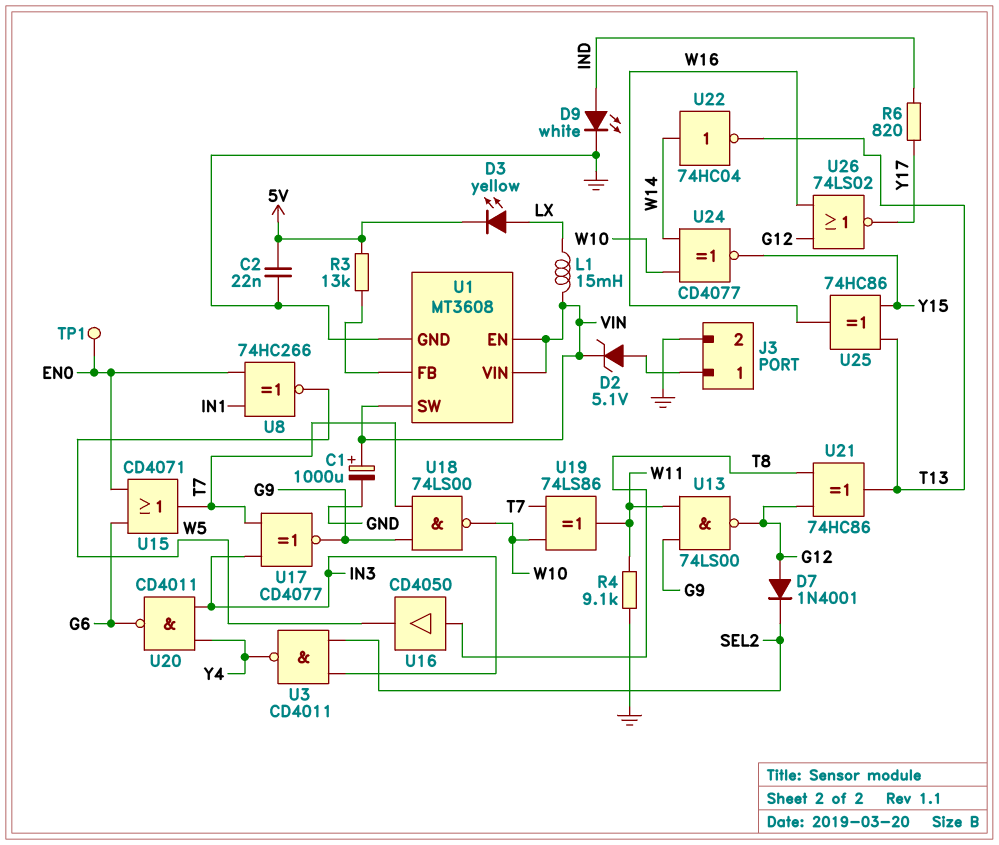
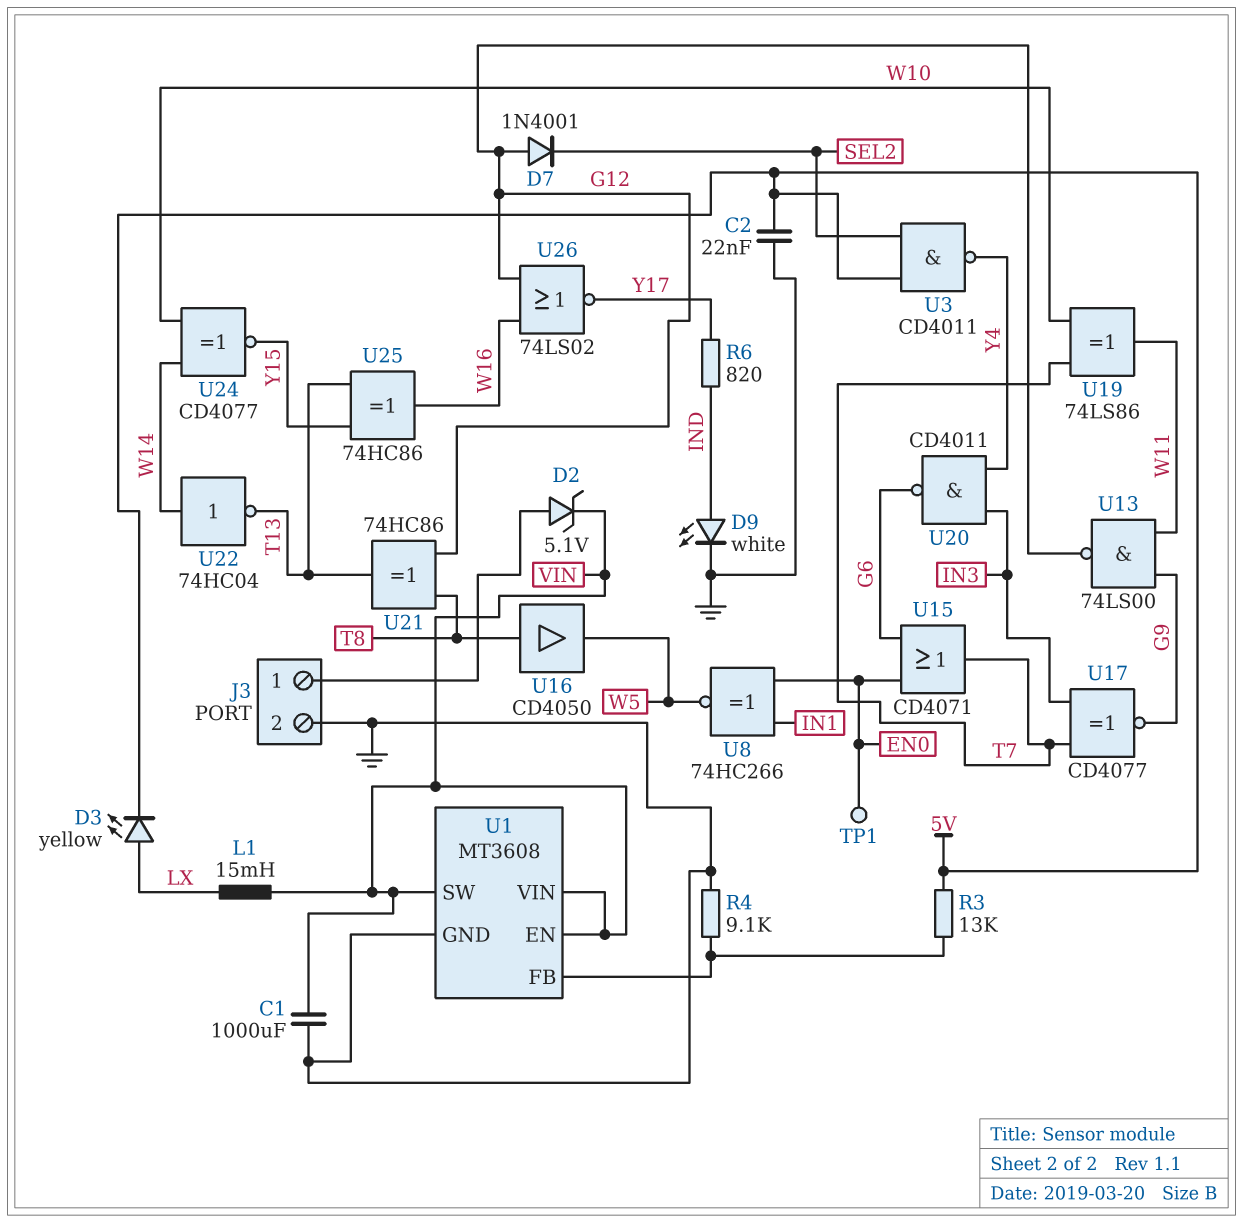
C1: 1000uF (plus VIN, minus GND) -> 1000uF (GND, VIN)
R4: 9.1k (GND, W11) -> 9.1k (GND, U1/FB)
U3: NAND CD4011 (in IN3, in SEL2, out Y4) -> NAND CD4011 (in 5V, in SEL2, out Y4)
U18: NAND 74LS00 (in G9, in T7, out W10) -> none

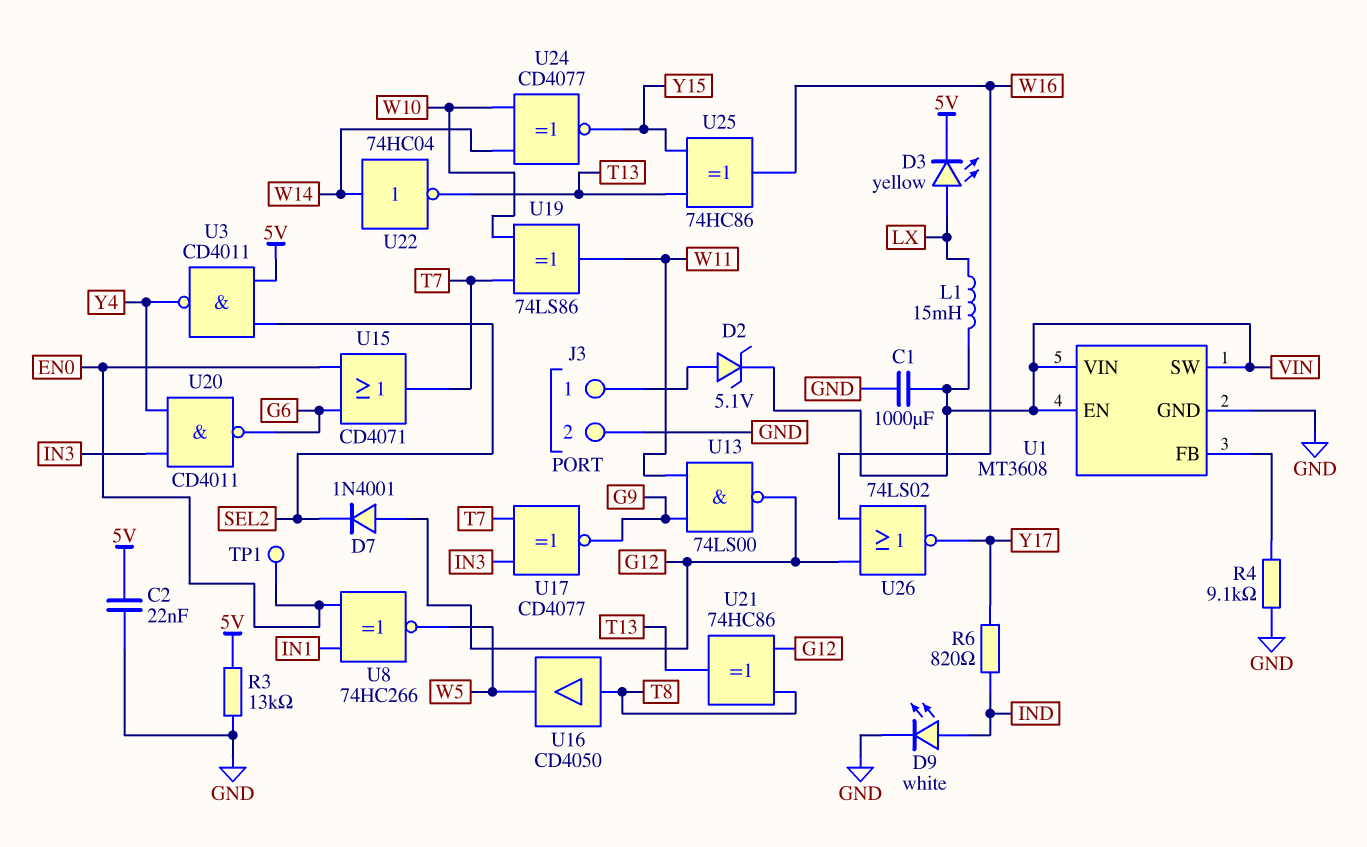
R3: 13k (5V, U1/FB) -> 13k (5V, GND)

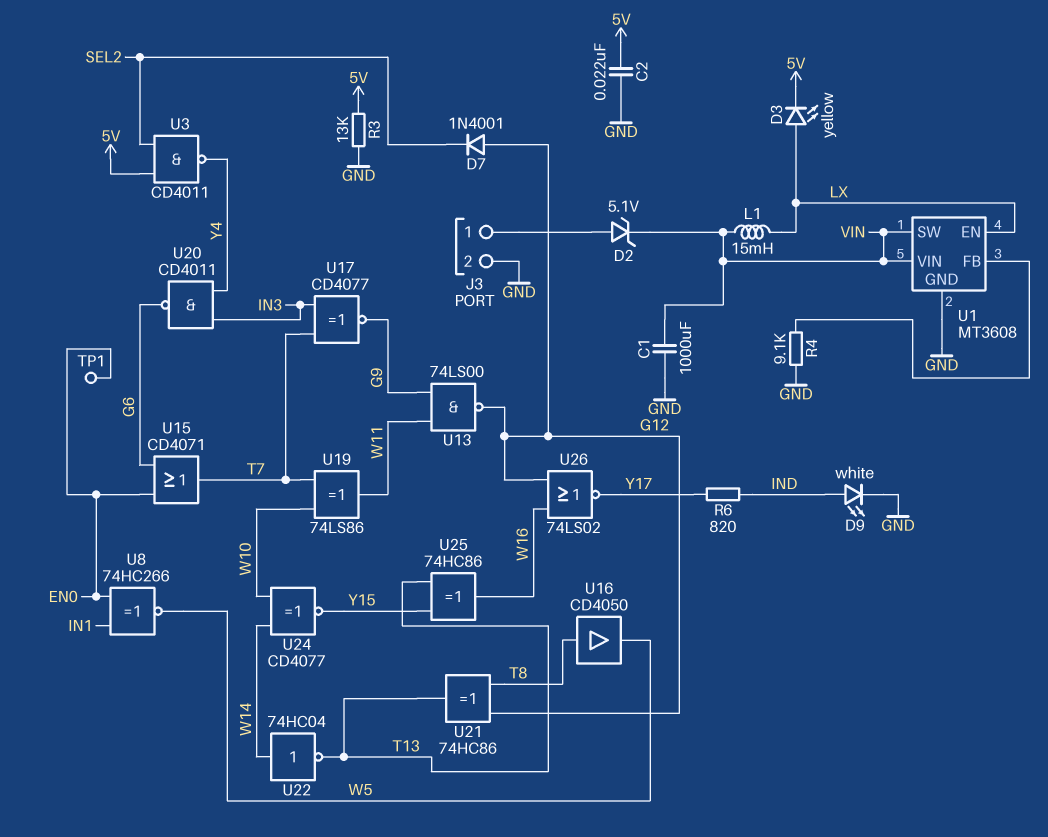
U1 pin EN: VIN -> LX

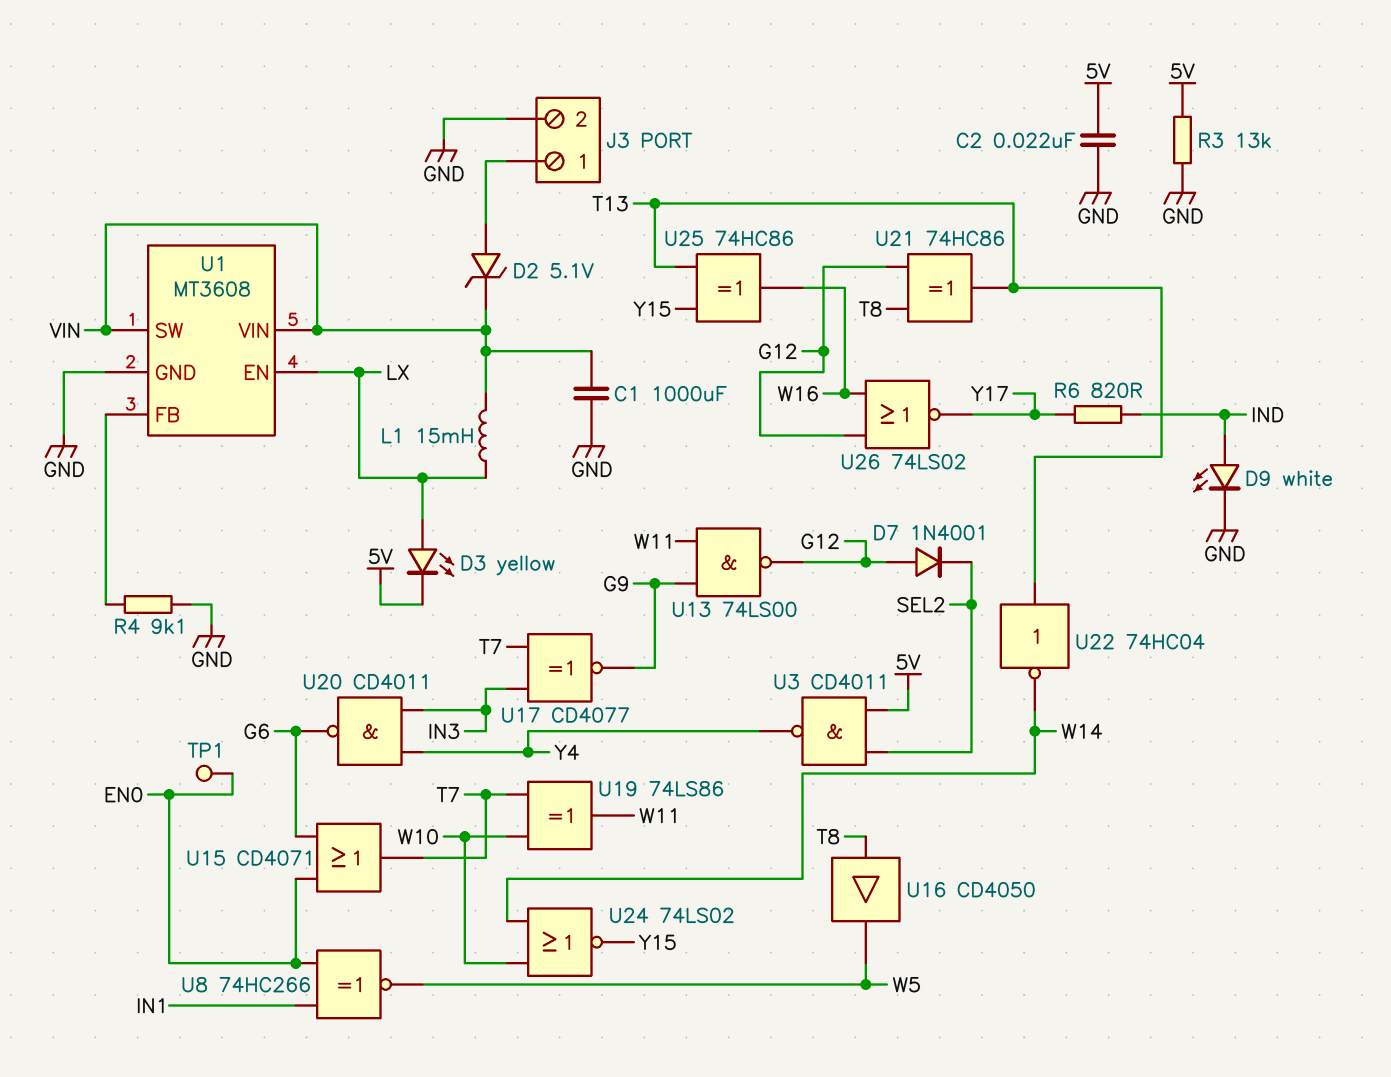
U22: NOT 74HC04 (in W14, out T13) -> NOT 74HC04 (in T13, out W14)
U24: XNOR CD4077 (in W10, in W14, out Y15) -> NOR 74LS02 (in W10, in W14, out Y15)

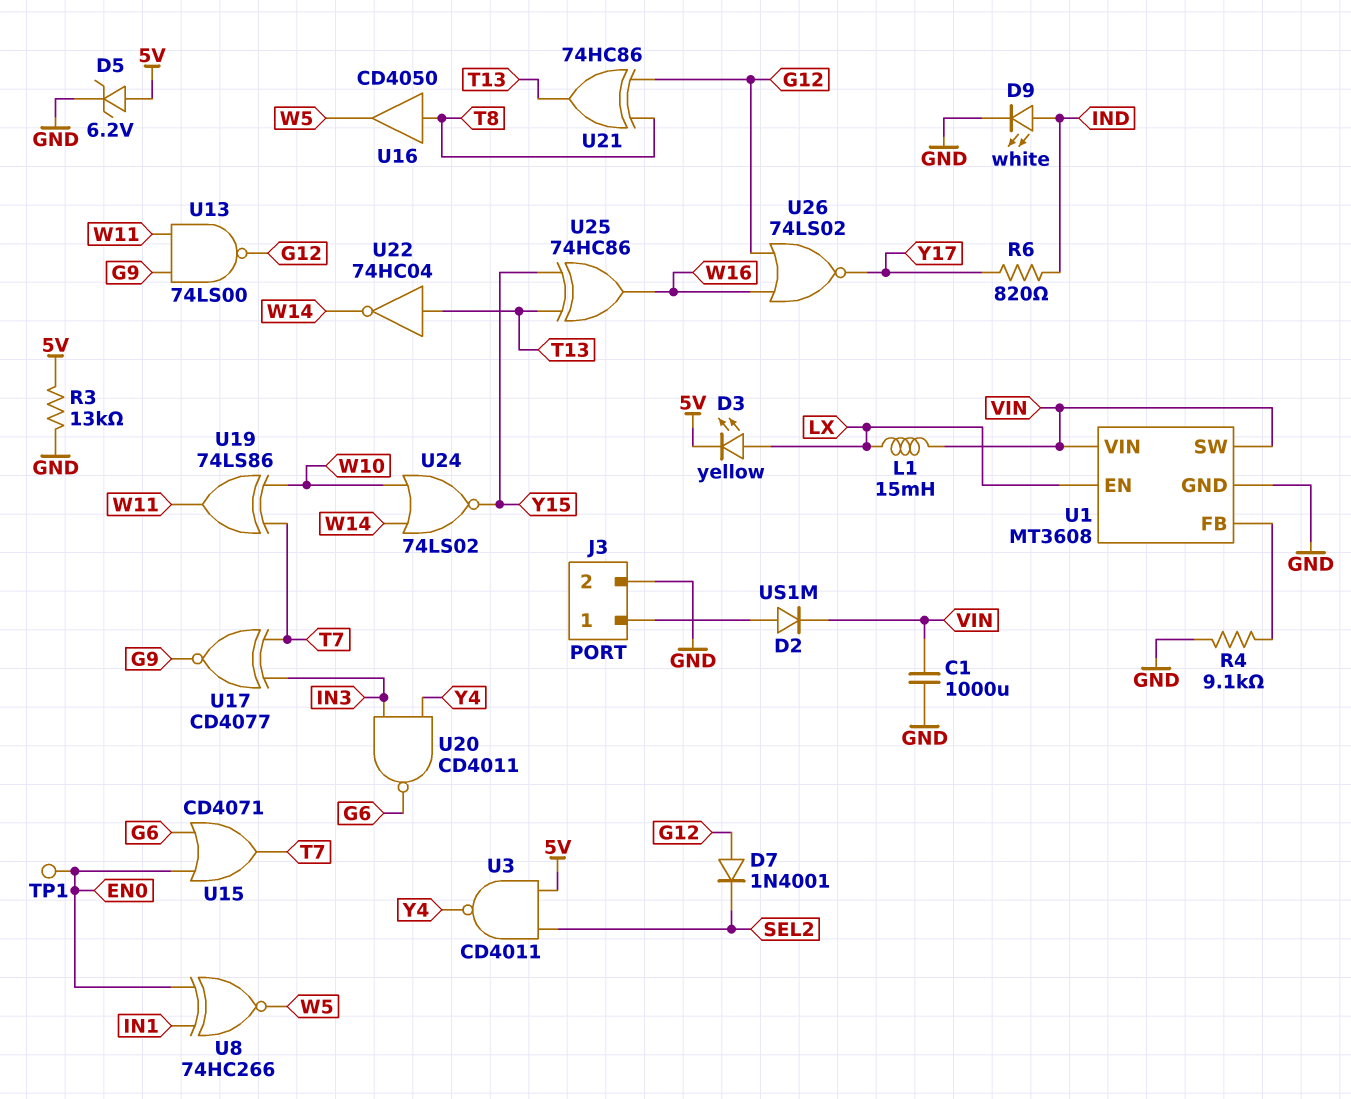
C2: 22nF (5V, GND) -> none
D2: zener 5.1V (A J3/1, K VIN) -> diode US1M (A J3/1, K VIN)
D5: none -> zener 6.2V (A 5V, K GND)

